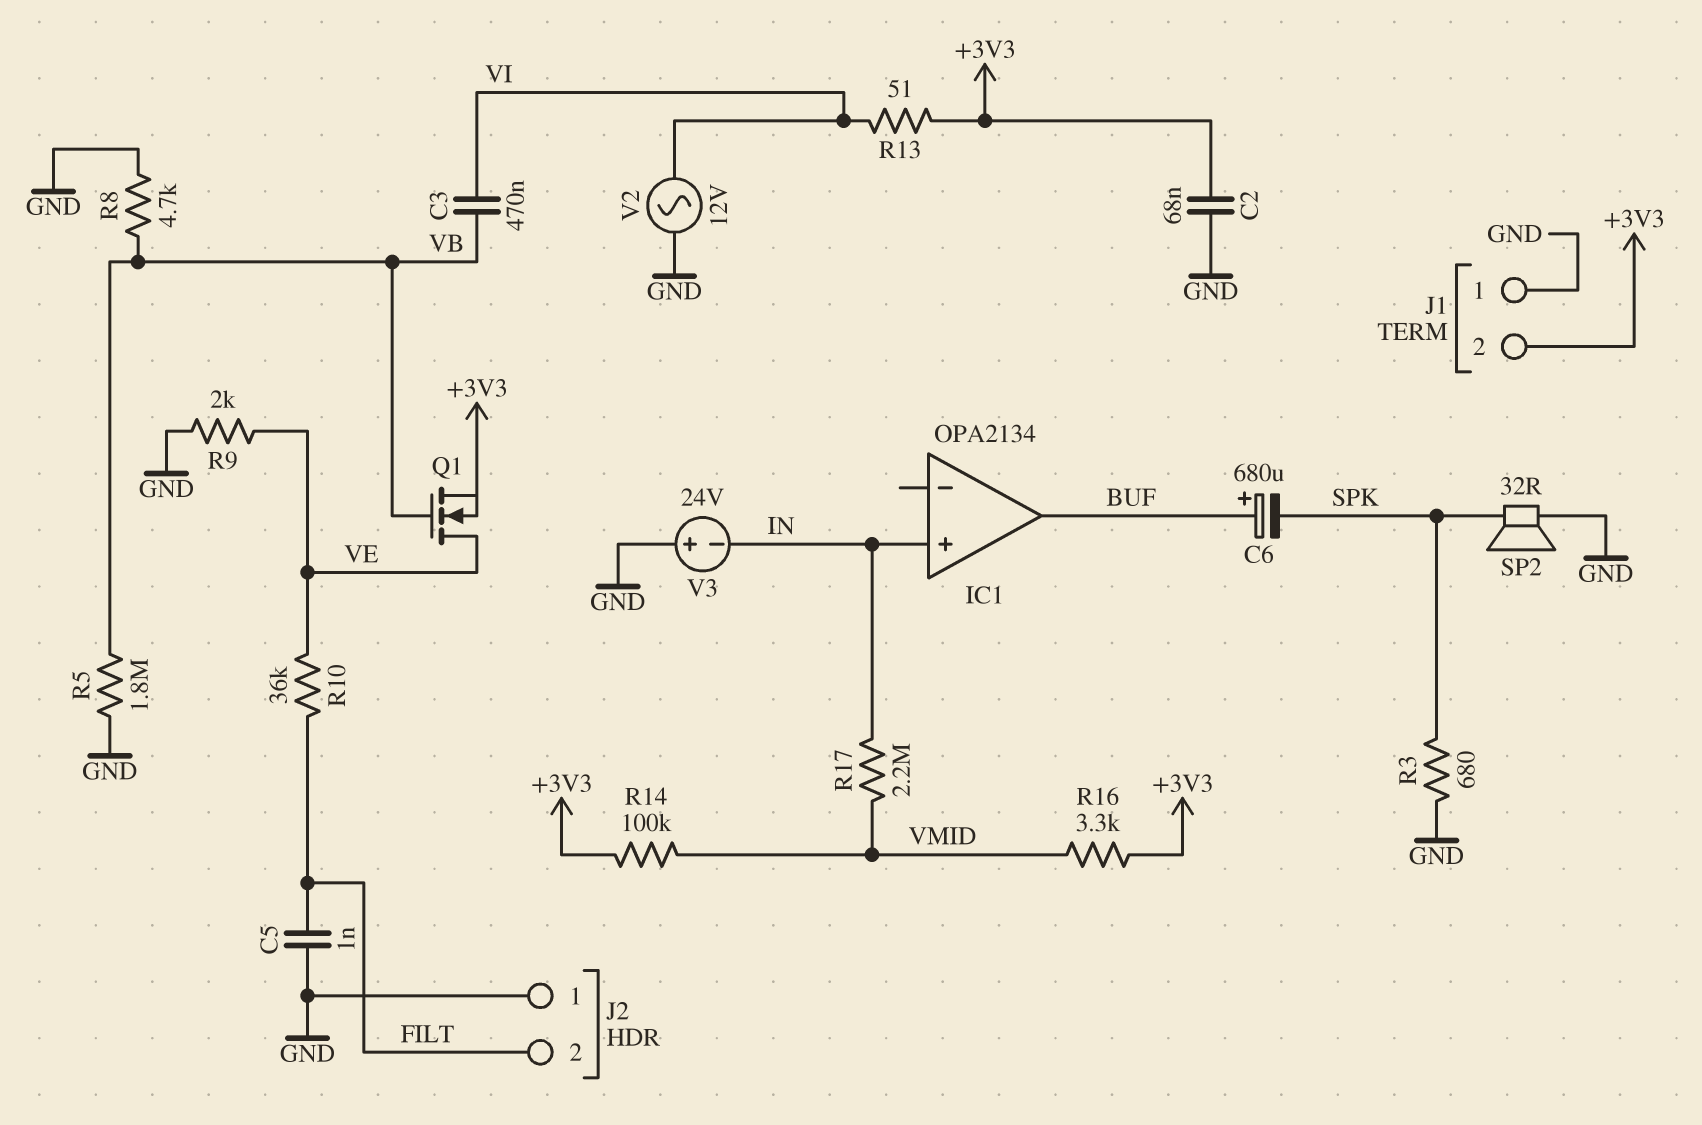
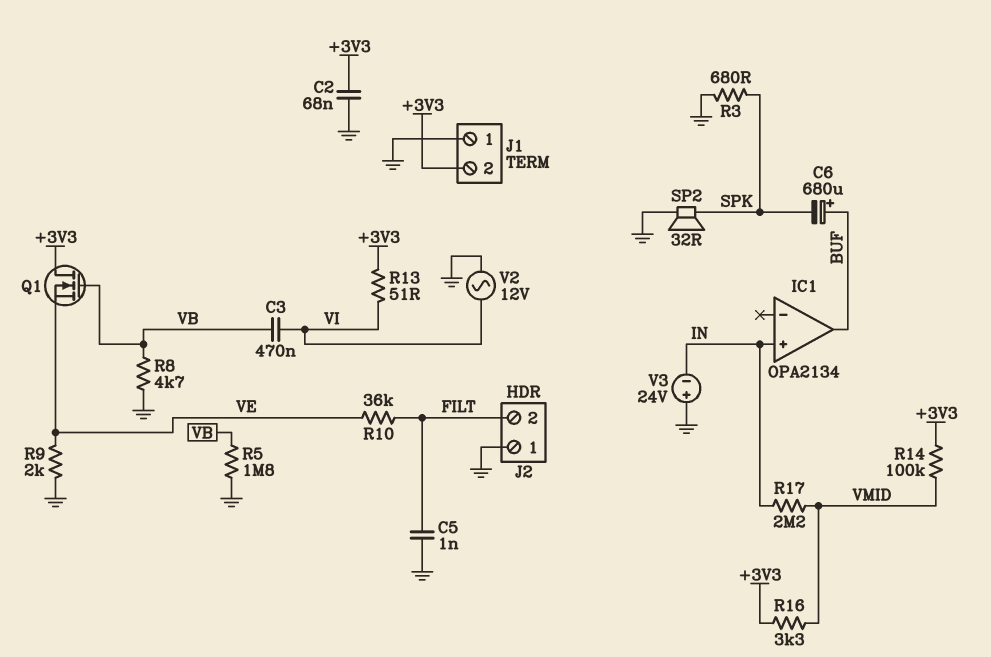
Q1: NMOS (G VB, D VE, S +3V3) -> NMOS (G VB, D +3V3, S VE)

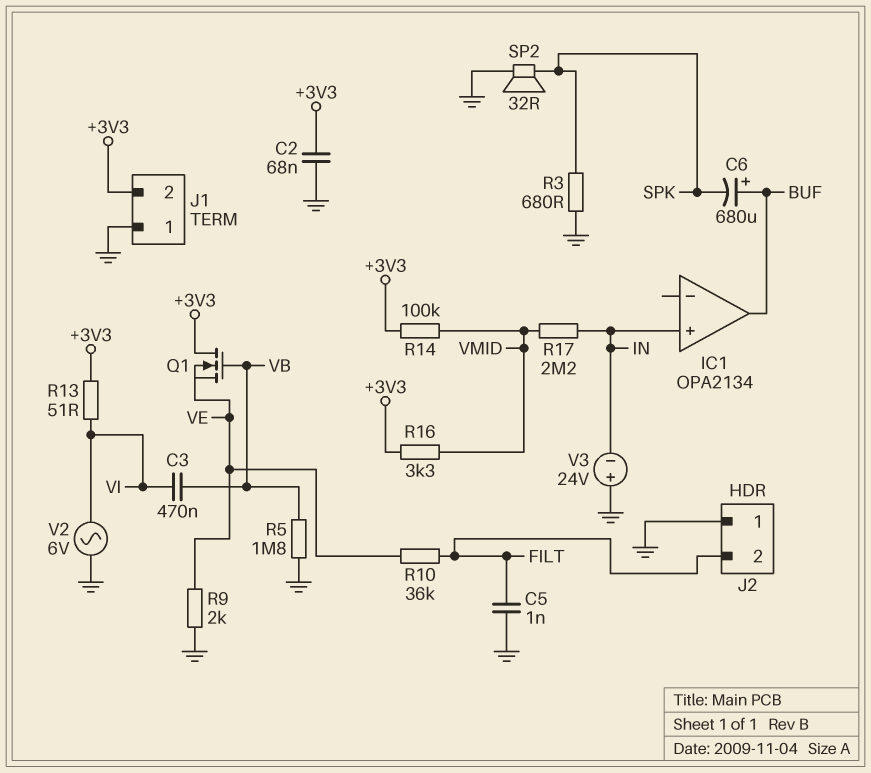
R8: 4.7k (GND, VB) -> none
V2: AC 12V (GND, VI) -> AC 6V (GND, VI)

